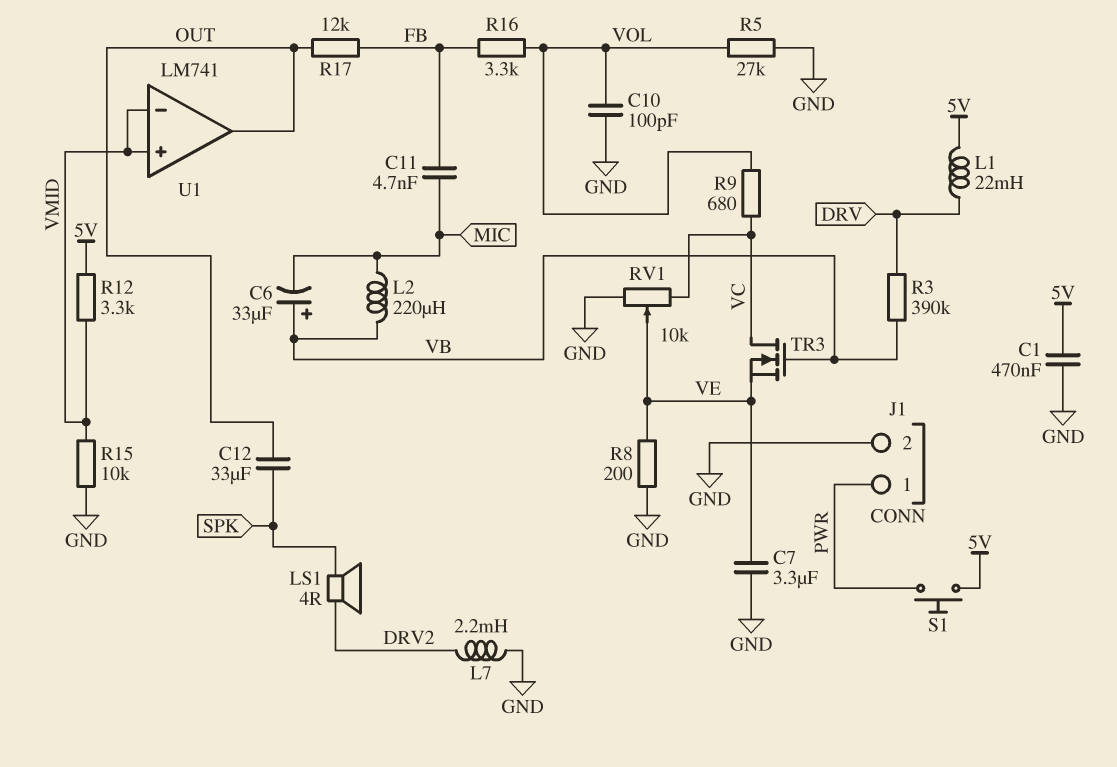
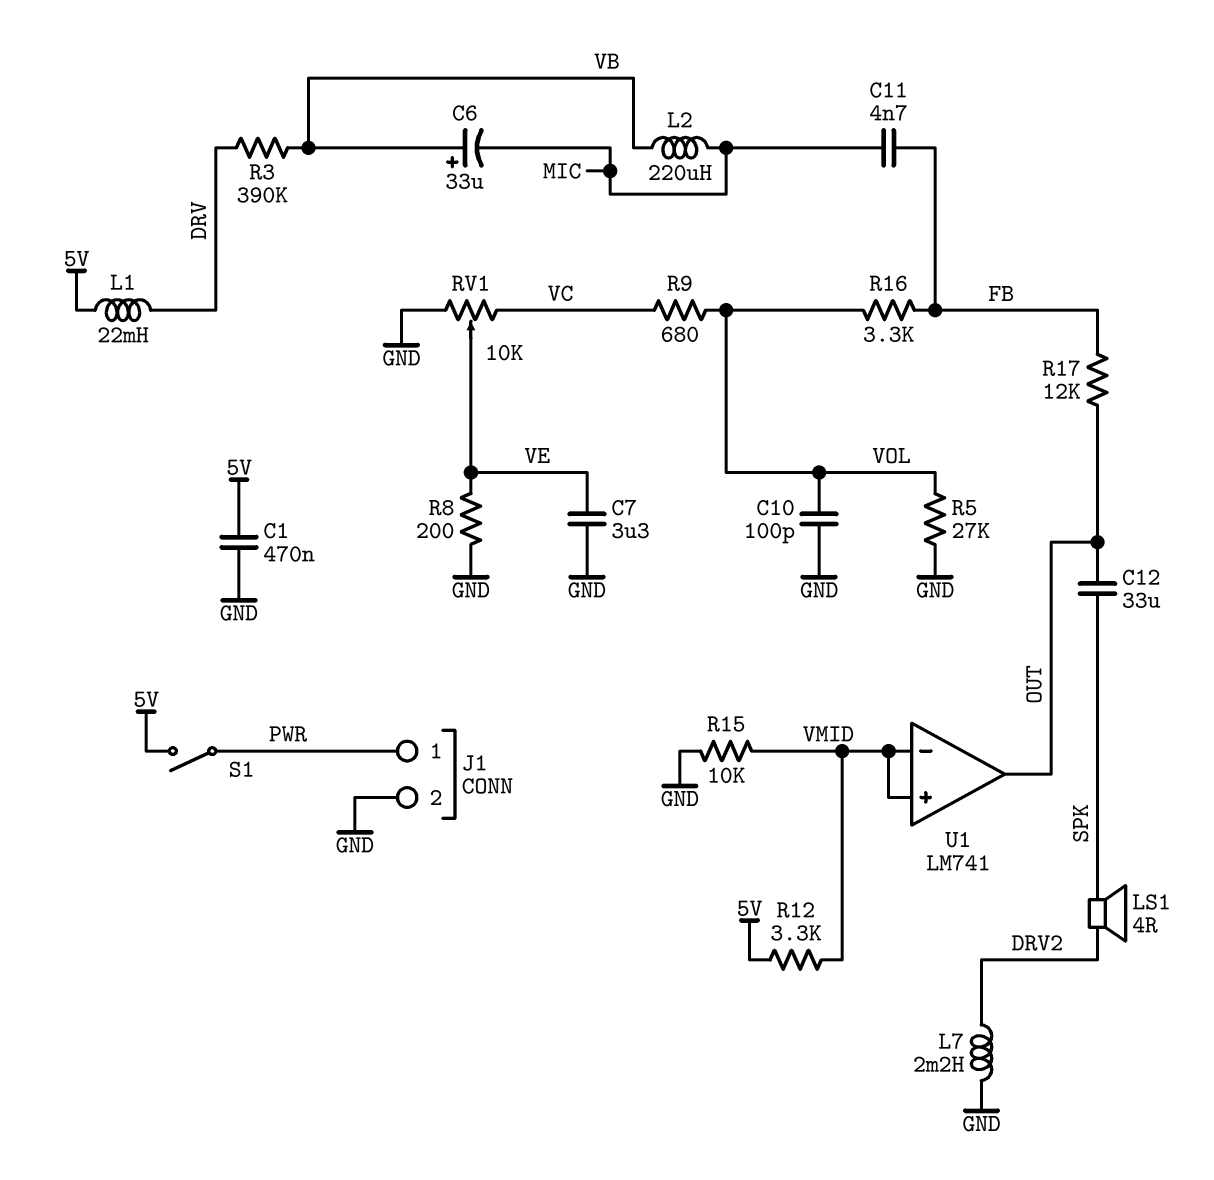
S1: button (5V, PWR) -> switch (5V, PWR)
TR3: NMOS (G VB, D VC, S VE) -> none

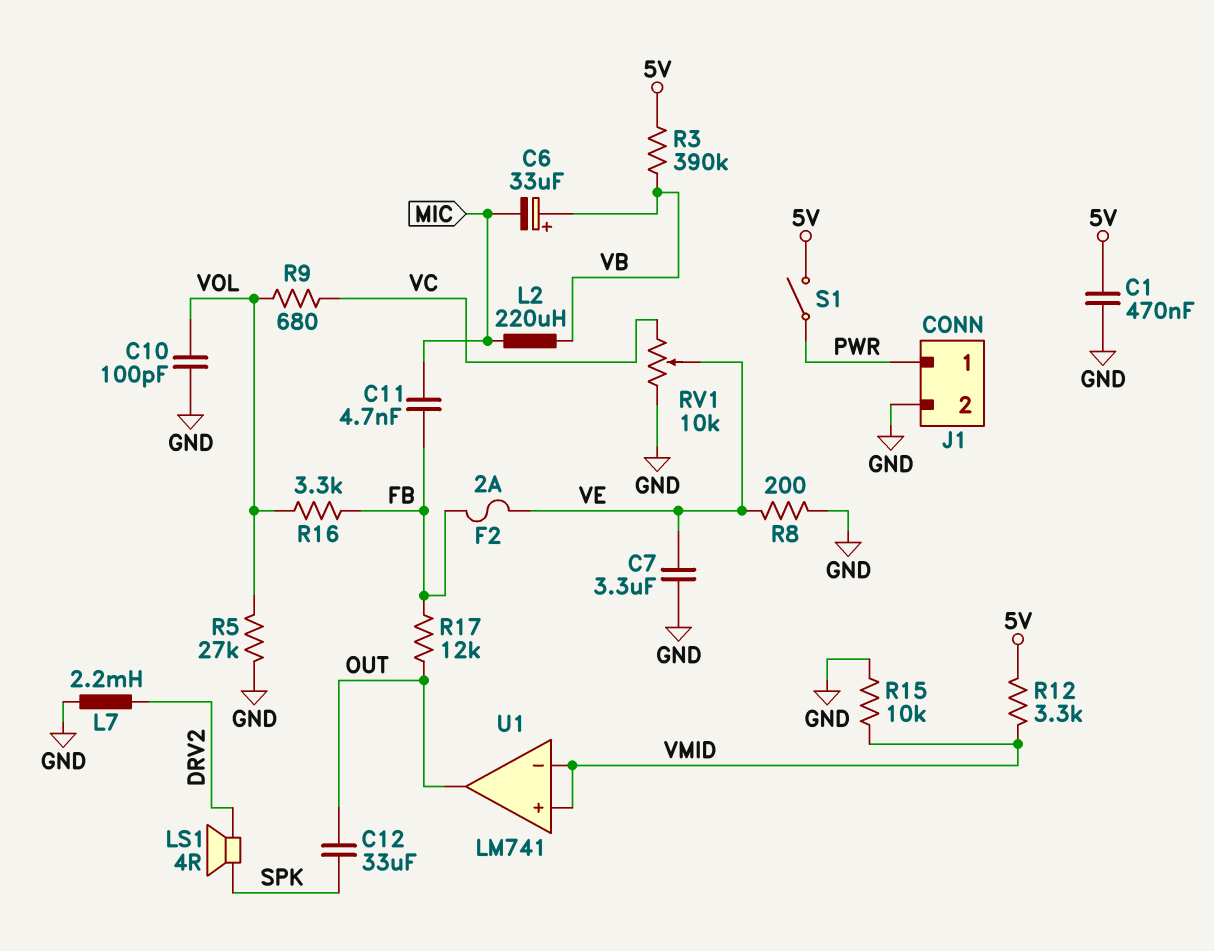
F2: none -> 2A (FB, VE)
L1: 22mH (5V, DRV) -> none
R3: 390k (DRV, VB) -> 390k (5V, VB)

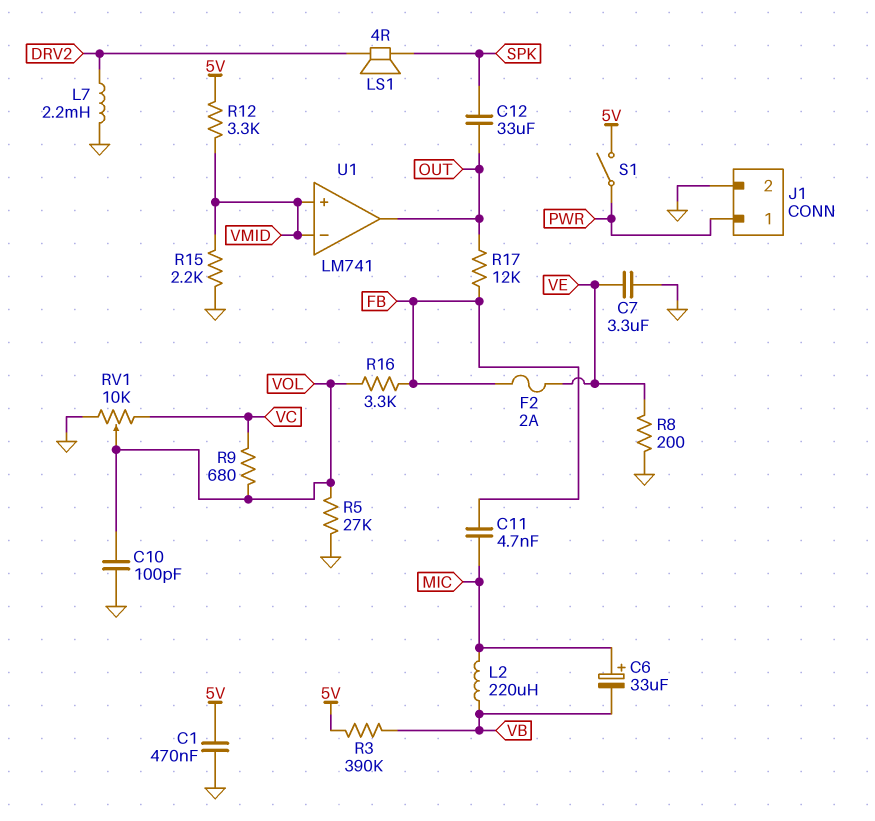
C6: 33uF (plus VB, minus MIC) -> 33uF (plus MIC, minus VB)
R15: 10k (GND, VMID) -> 2.2k (GND, VMID)
RV1: 10k (GND, VC, wiper VE) -> 10k (GND, VC, wiper VOL)

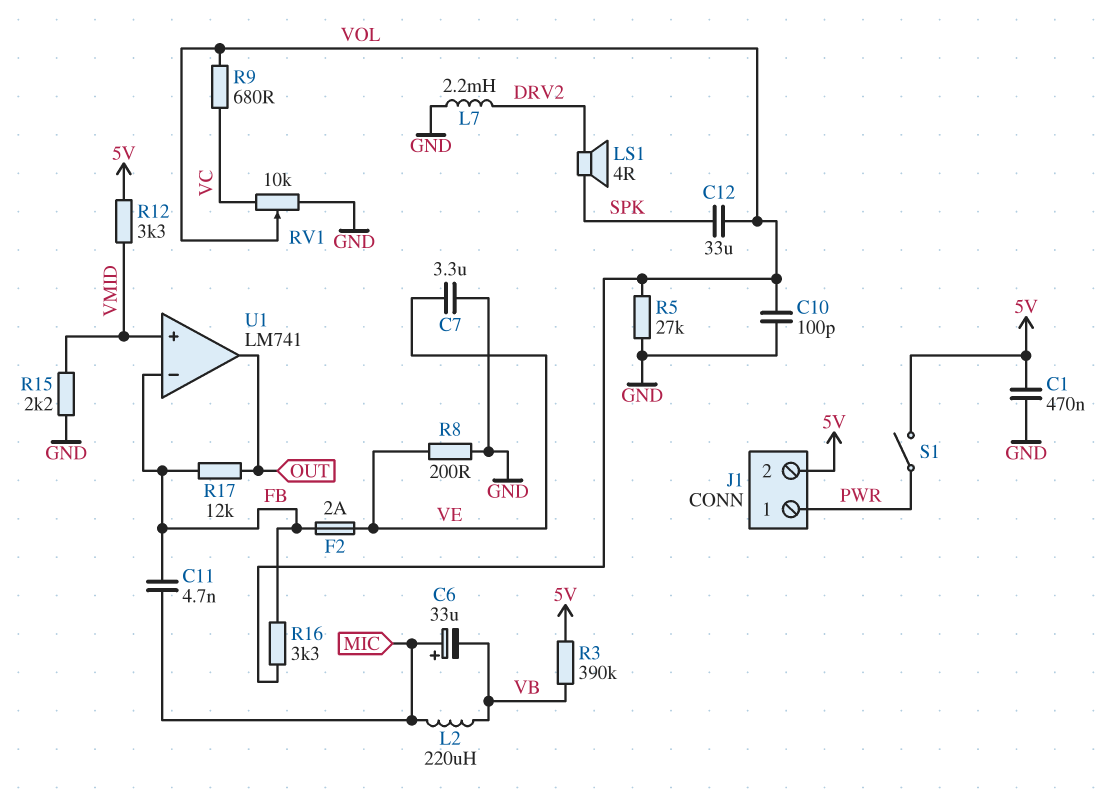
C12: 33uF (OUT, SPK) -> 33uF (SPK, VOL)
J1 pin 2: GND -> 5V
U1 pin in-: VMID -> FB

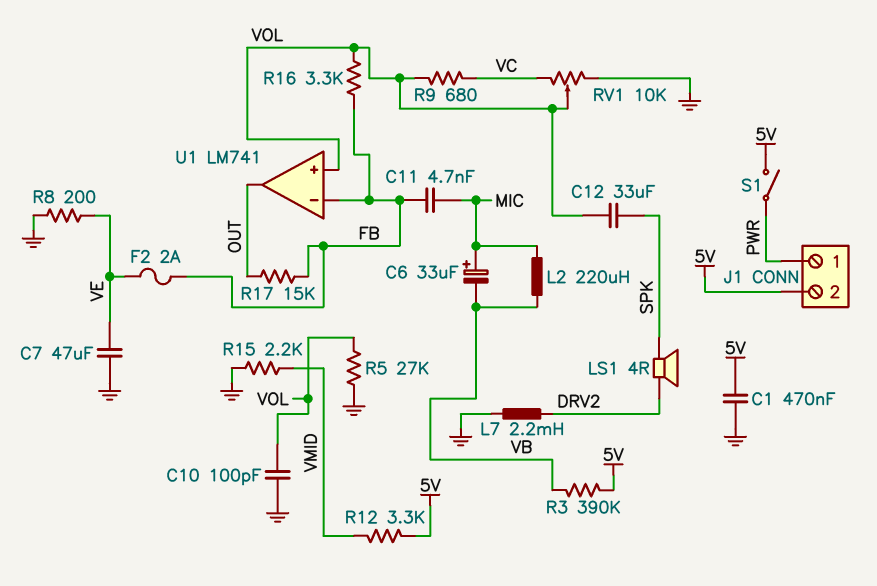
C7: 3.3uF (GND, VE) -> 47uF (GND, VE)
R17: 12k (FB, OUT) -> 15k (FB, OUT)
U1 pin in+: VMID -> VOL

